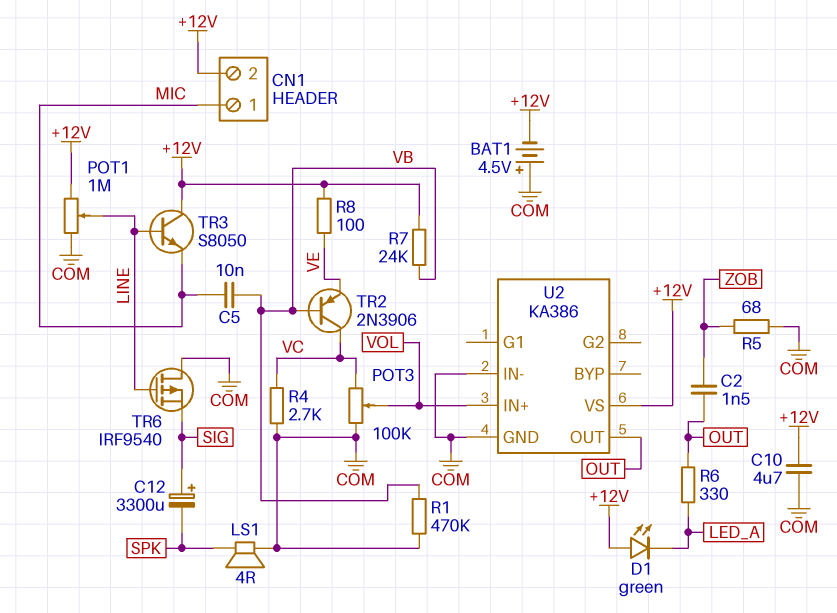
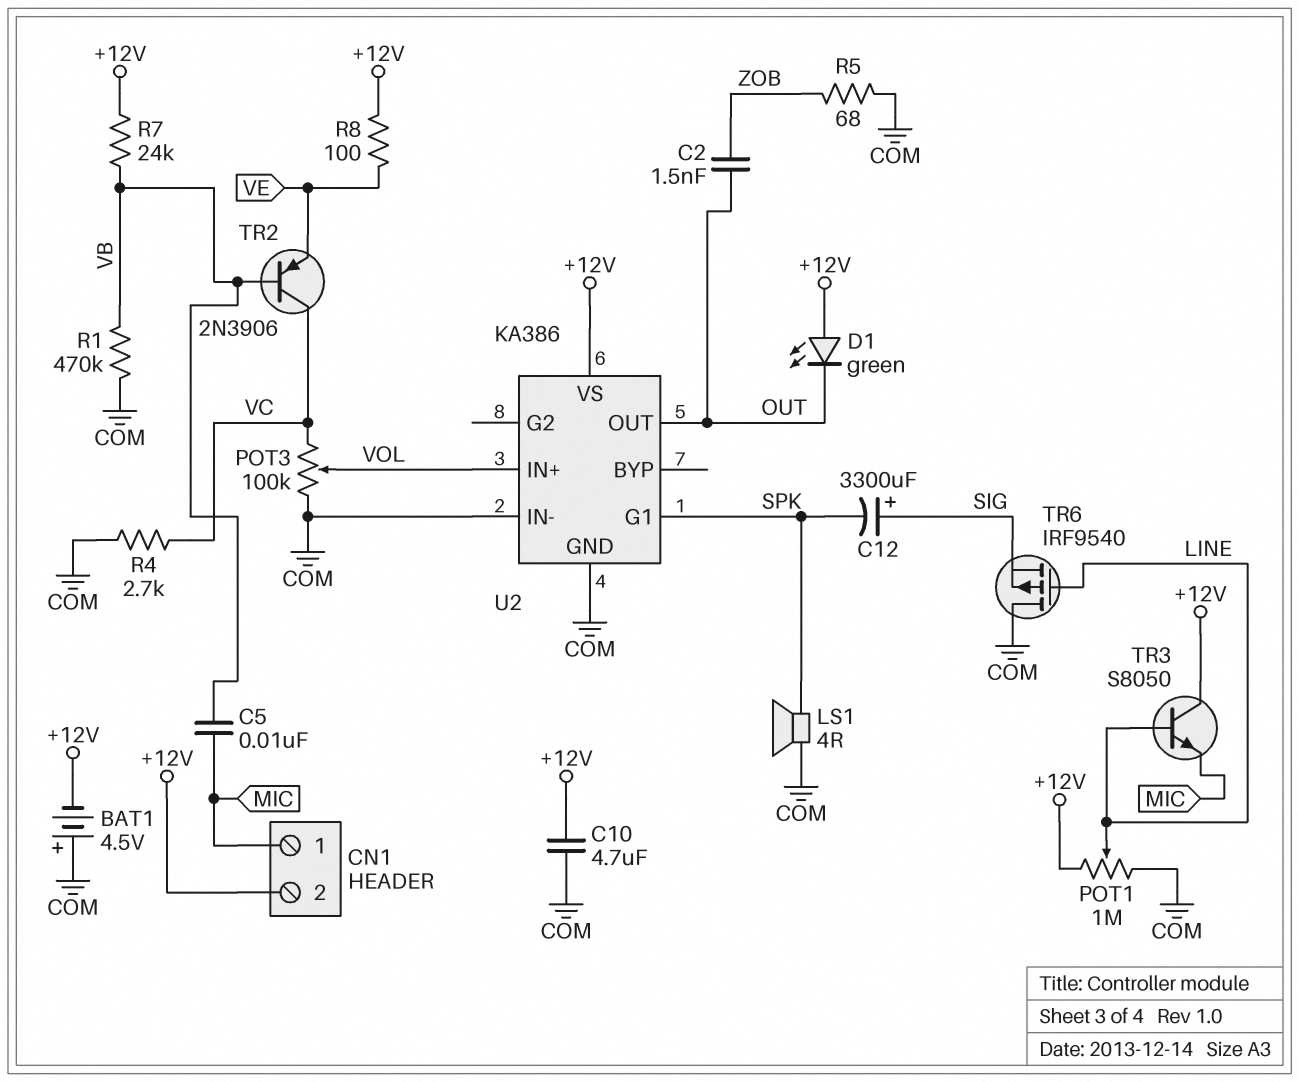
D1: LED green (A +12V, K LED_A) -> LED green (A +12V, K OUT)
R6: 330 (LED_A, OUT) -> none
U2 pin G1: none -> SPK

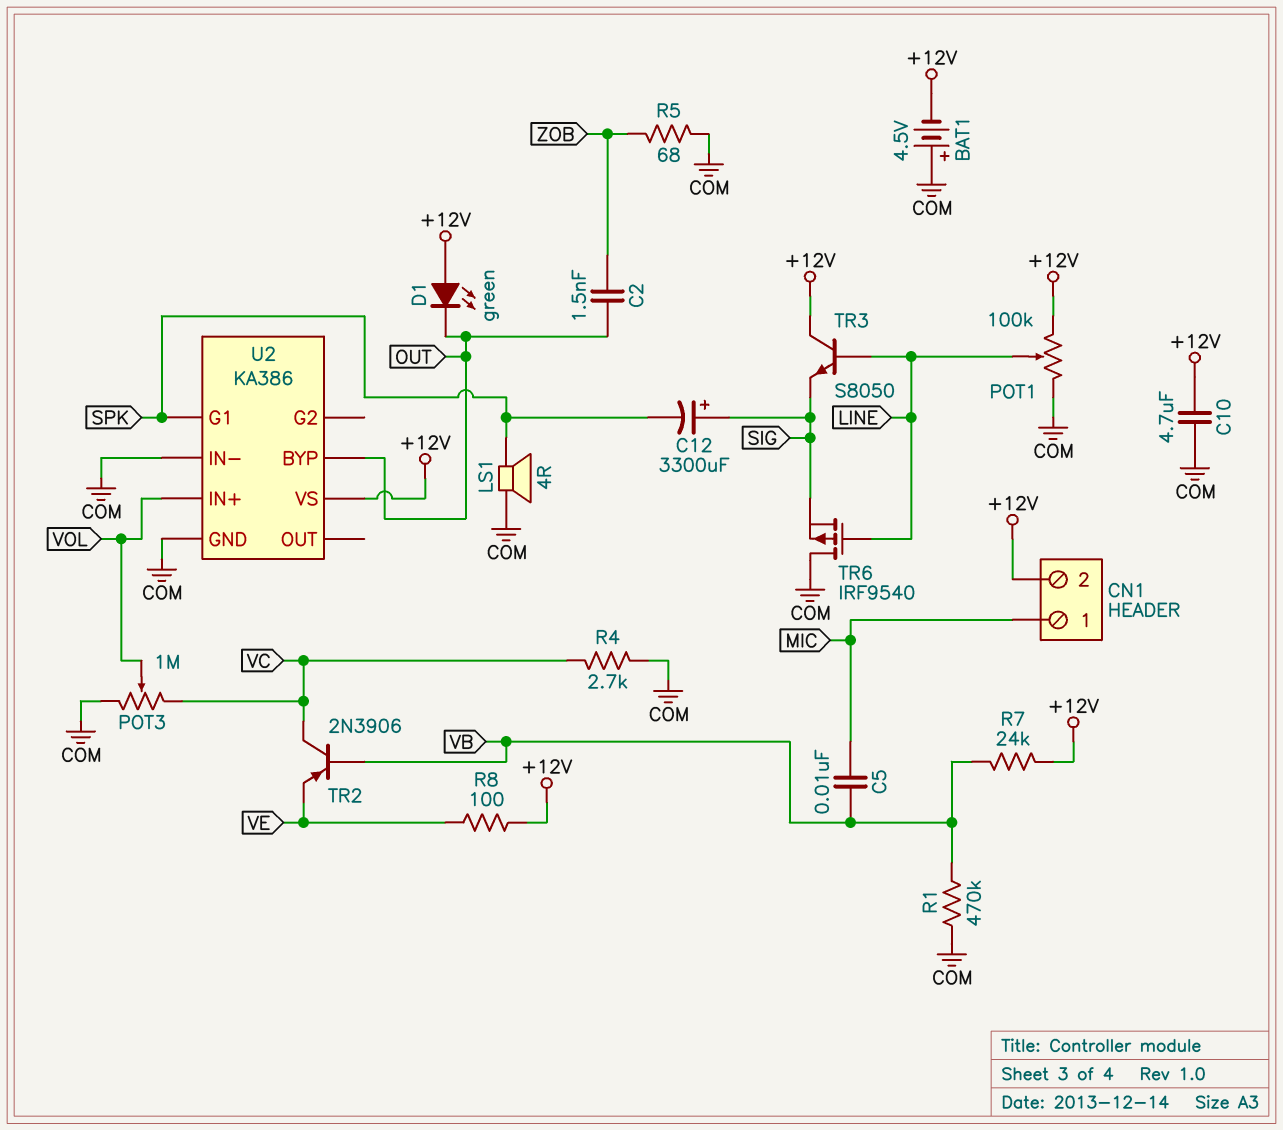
POT1: 1M (+12V, COM, wiper LINE) -> 100k (+12V, COM, wiper LINE)
POT3: 100k (COM, VC, wiper VOL) -> 1M (COM, VC, wiper VOL)
TR3: NPN S8050 (B LINE, C +12V, E MIC) -> NPN S8050 (B LINE, C +12V, E SIG)
U2 pin BYP: none -> OUT
U2 pin OUT: OUT -> none

